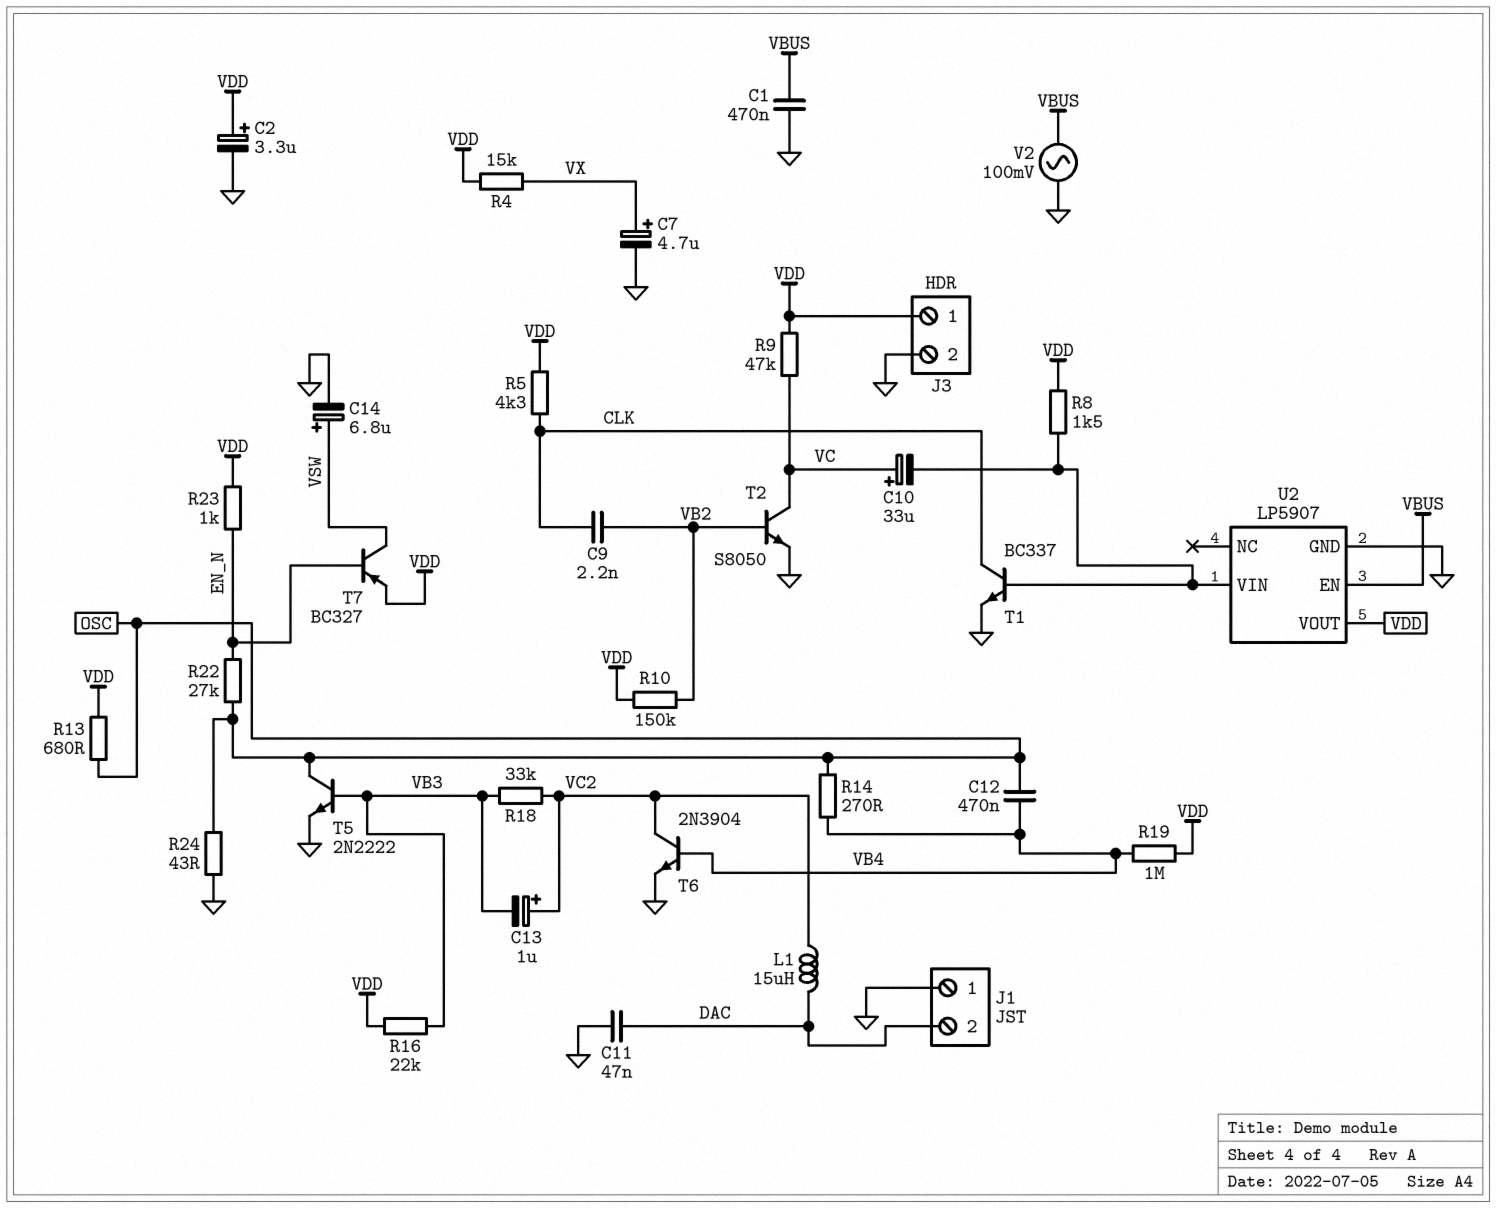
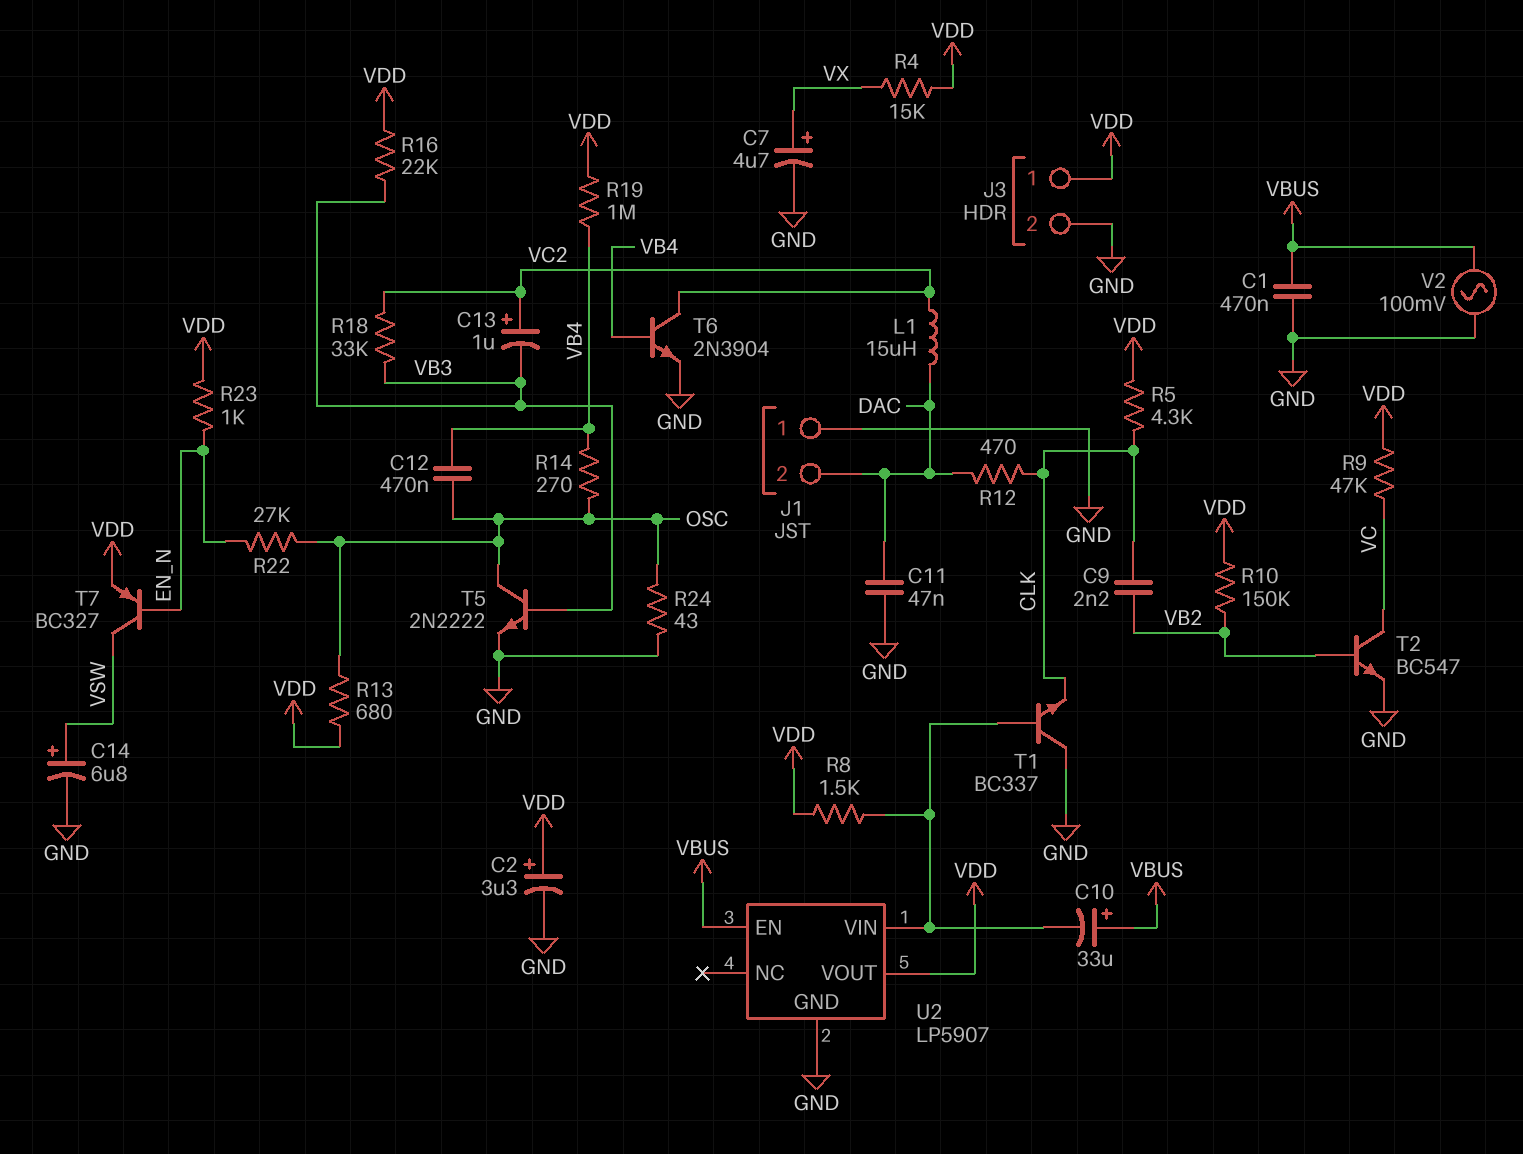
C10: 33uF (plus VC, minus U2/VIN) -> 33uF (plus VBUS, minus U2/VIN)
R12: none -> 470 (CLK, DAC)
T1: NPN BC337 (B U2/VIN, C CLK, E GND) -> NPN BC337 (B U2/VIN, C GND, E CLK)
T2: NPN S8050 (B VB2, C VC, E GND) -> NPN BC547 (B VB2, C VC, E GND)

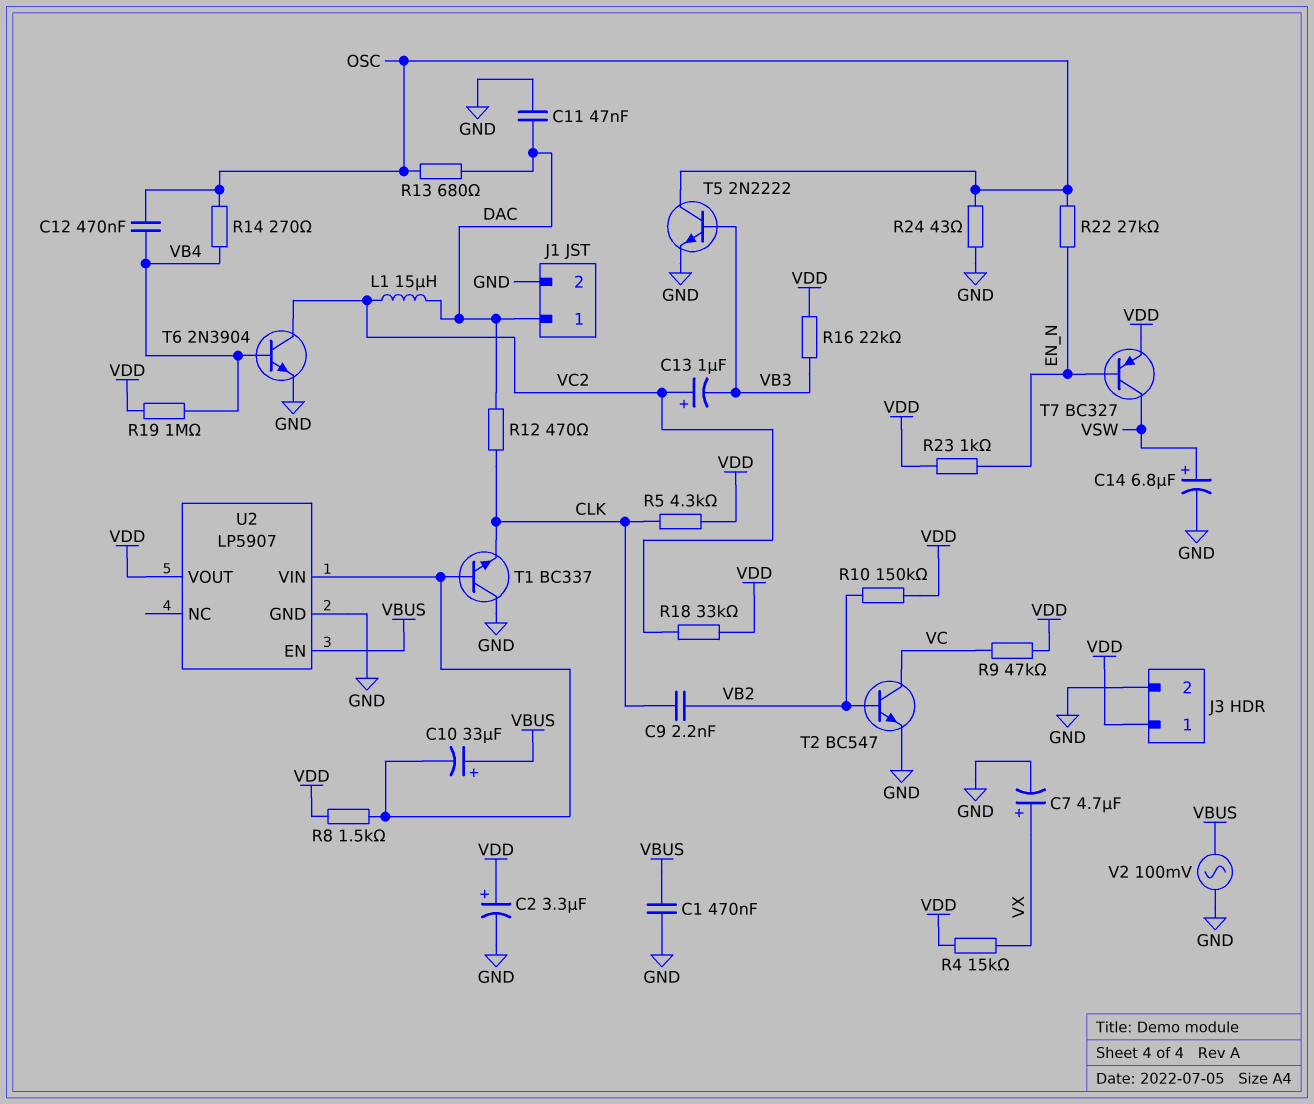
J1 pin 1: GND -> DAC
J1 pin 2: DAC -> GND
R13: 680 (OSC, VDD) -> 680 (DAC, OSC)
R18: 33k (VB3, VC2) -> 33k (VC2, VDD)

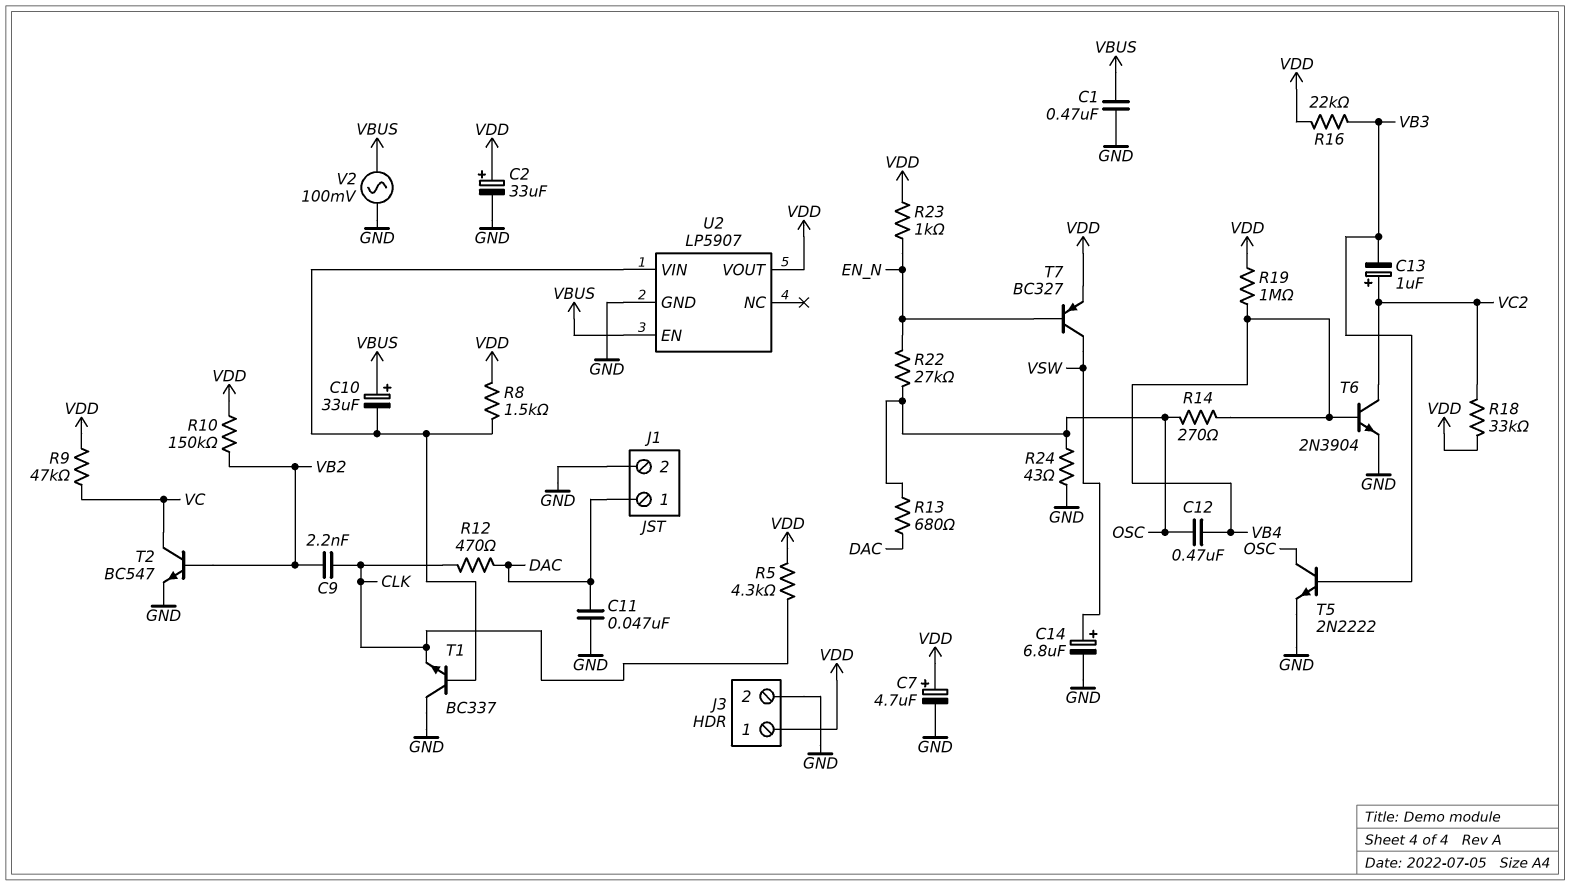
C2: 3.3uF (plus VDD, minus GND) -> 33uF (plus VDD, minus GND)
C7: 4.7uF (plus VX, minus GND) -> 4.7uF (plus VDD, minus GND)
L1: 15uH (DAC, VC2) -> none
R4: 15k (VDD, VX) -> none

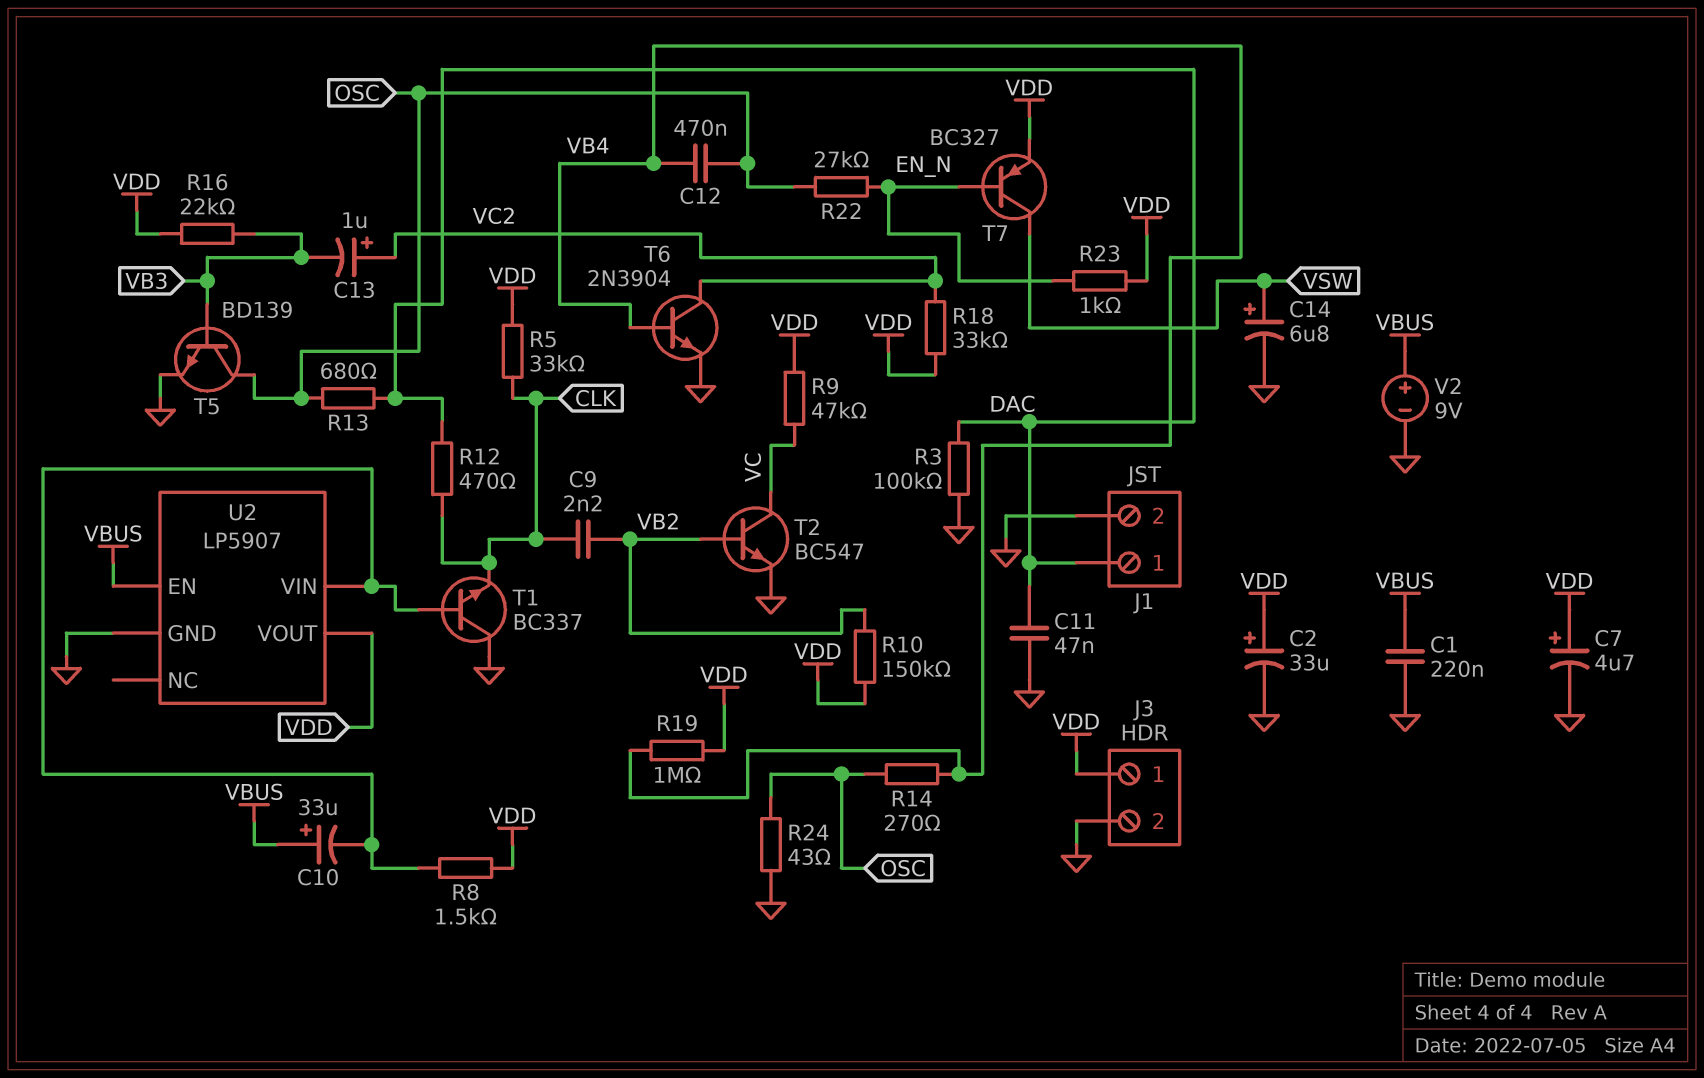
C1: 470nF (GND, VBUS) -> 220nF (GND, VBUS)
R3: none -> 100k (DAC, GND)
R5: 4.3k (CLK, VDD) -> 33k (CLK, VDD)
T5: NPN 2N2222 (B VB3, C OSC, E GND) -> NPN BD139 (B VB3, C OSC, E GND)
V2: AC 100mV (GND, VBUS) -> 9V (plus VBUS, minus GND)

